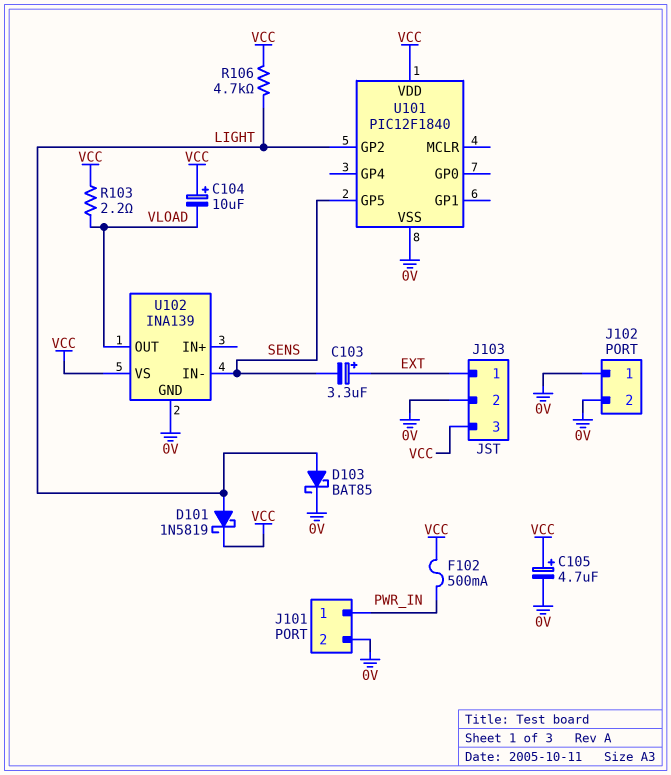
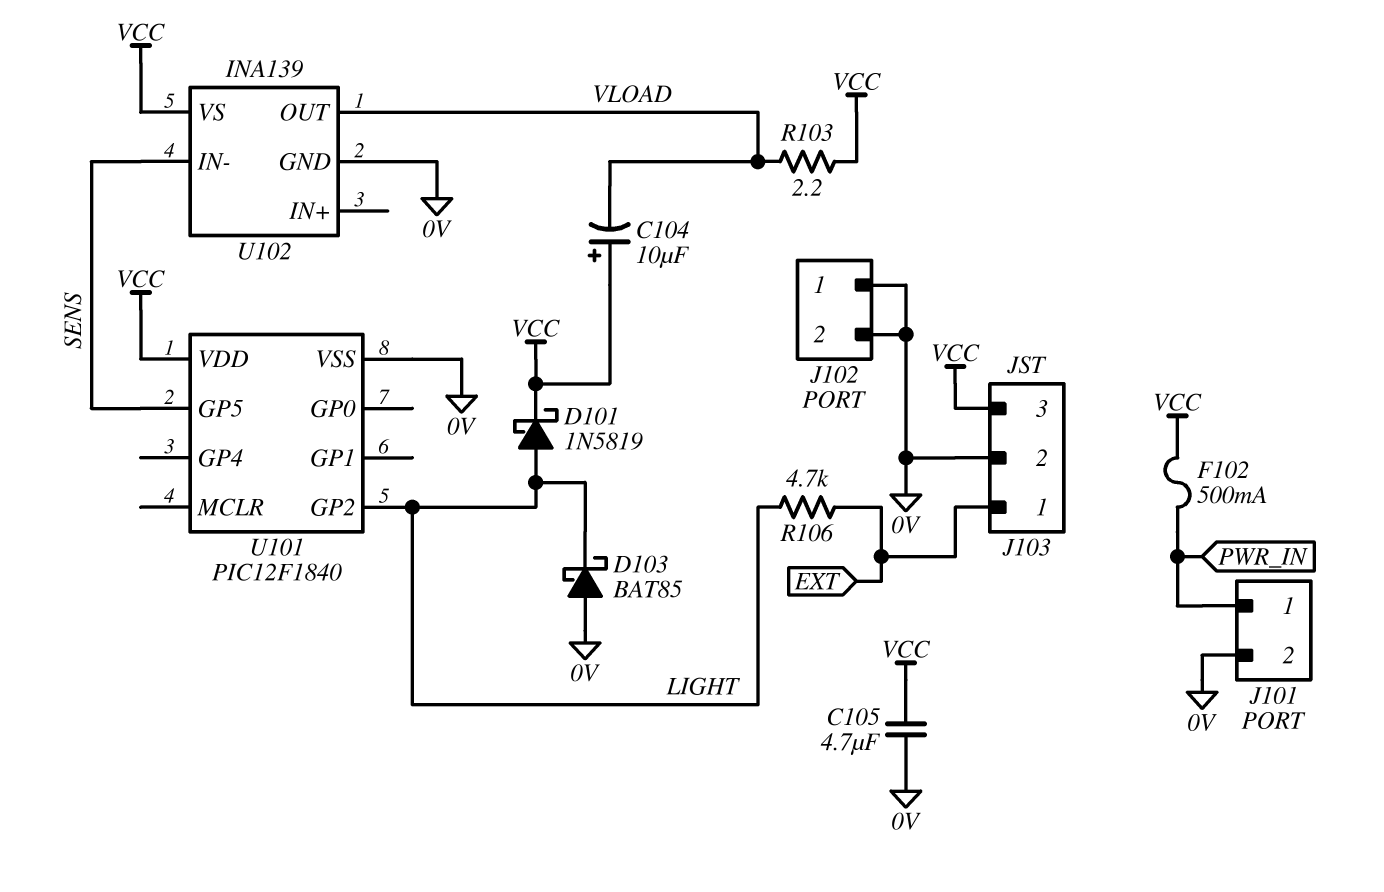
C103: 3.3uF (plus EXT, minus SENS) -> none
C105: 4.7uF (plus VCC, minus 0V) -> 4.7uF (0V, VCC)
D103: schottky BAT85 (A LIGHT, K 0V) -> schottky BAT85 (A 0V, K LIGHT)
R106: 4.7k (LIGHT, VCC) -> 4.7k (EXT, LIGHT)

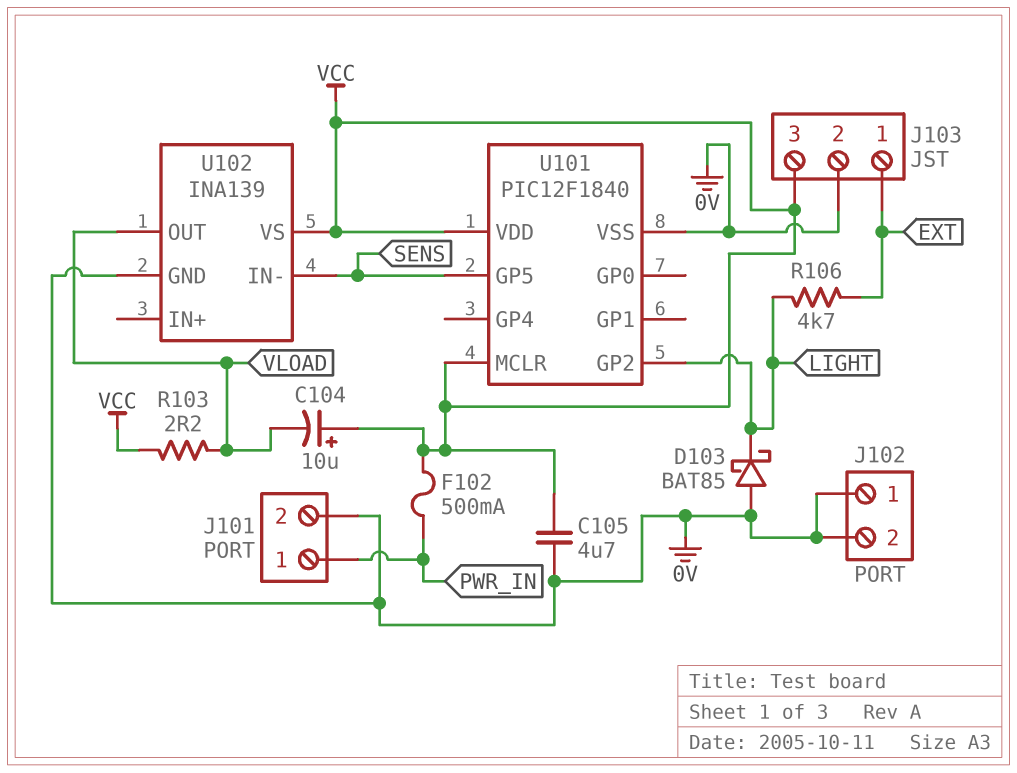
D101: schottky 1N5819 (A LIGHT, K VCC) -> none
U101 pin MCLR: none -> VCC

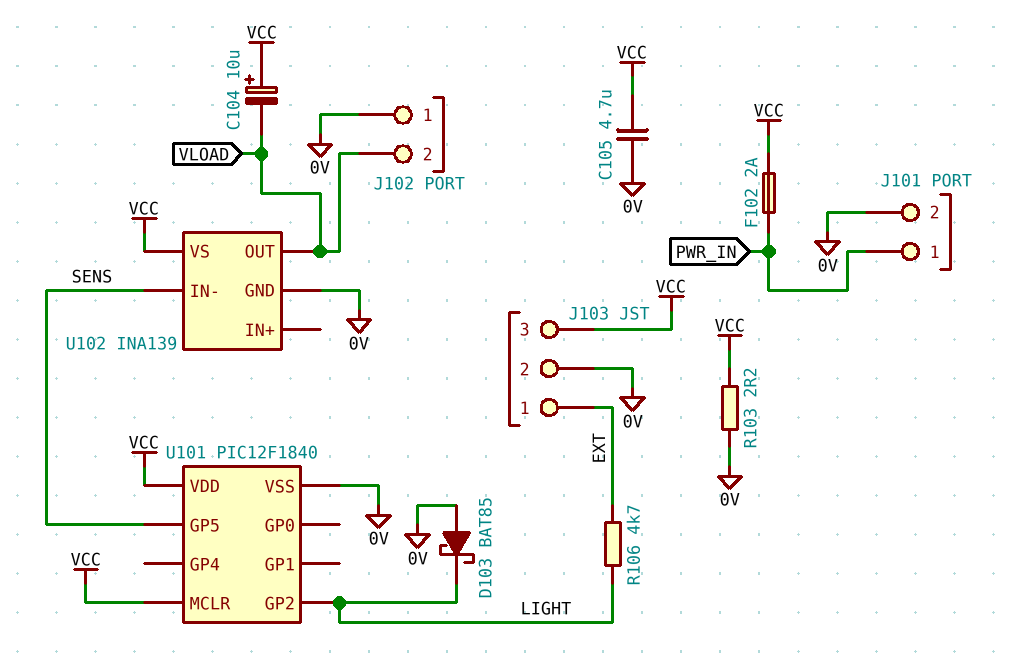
F102: 500mA (PWR_IN, VCC) -> 2A (PWR_IN, VCC)
J102 pin 2: 0V -> VLOAD
R103: 2.2 (VCC, VLOAD) -> 2.2 (0V, VCC)

